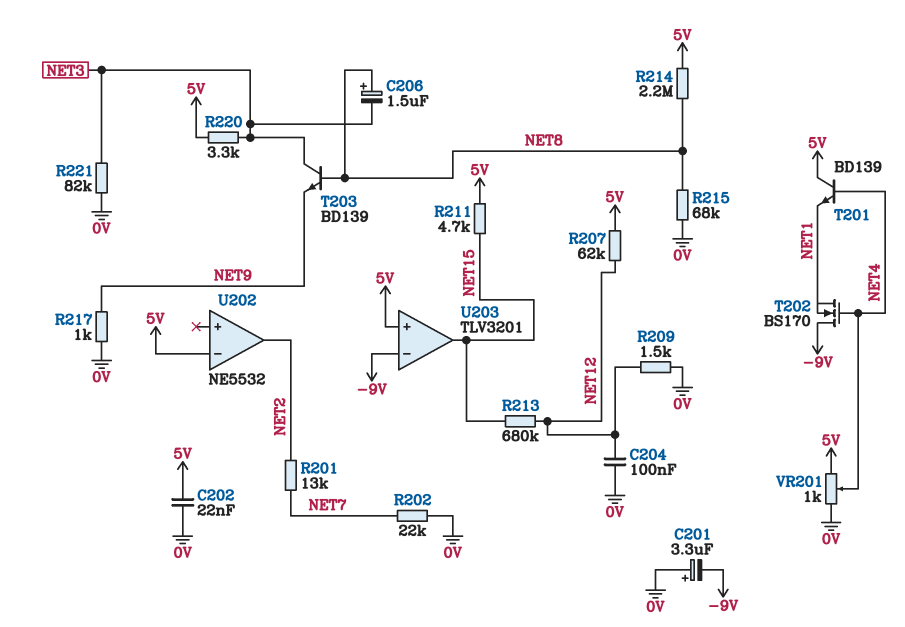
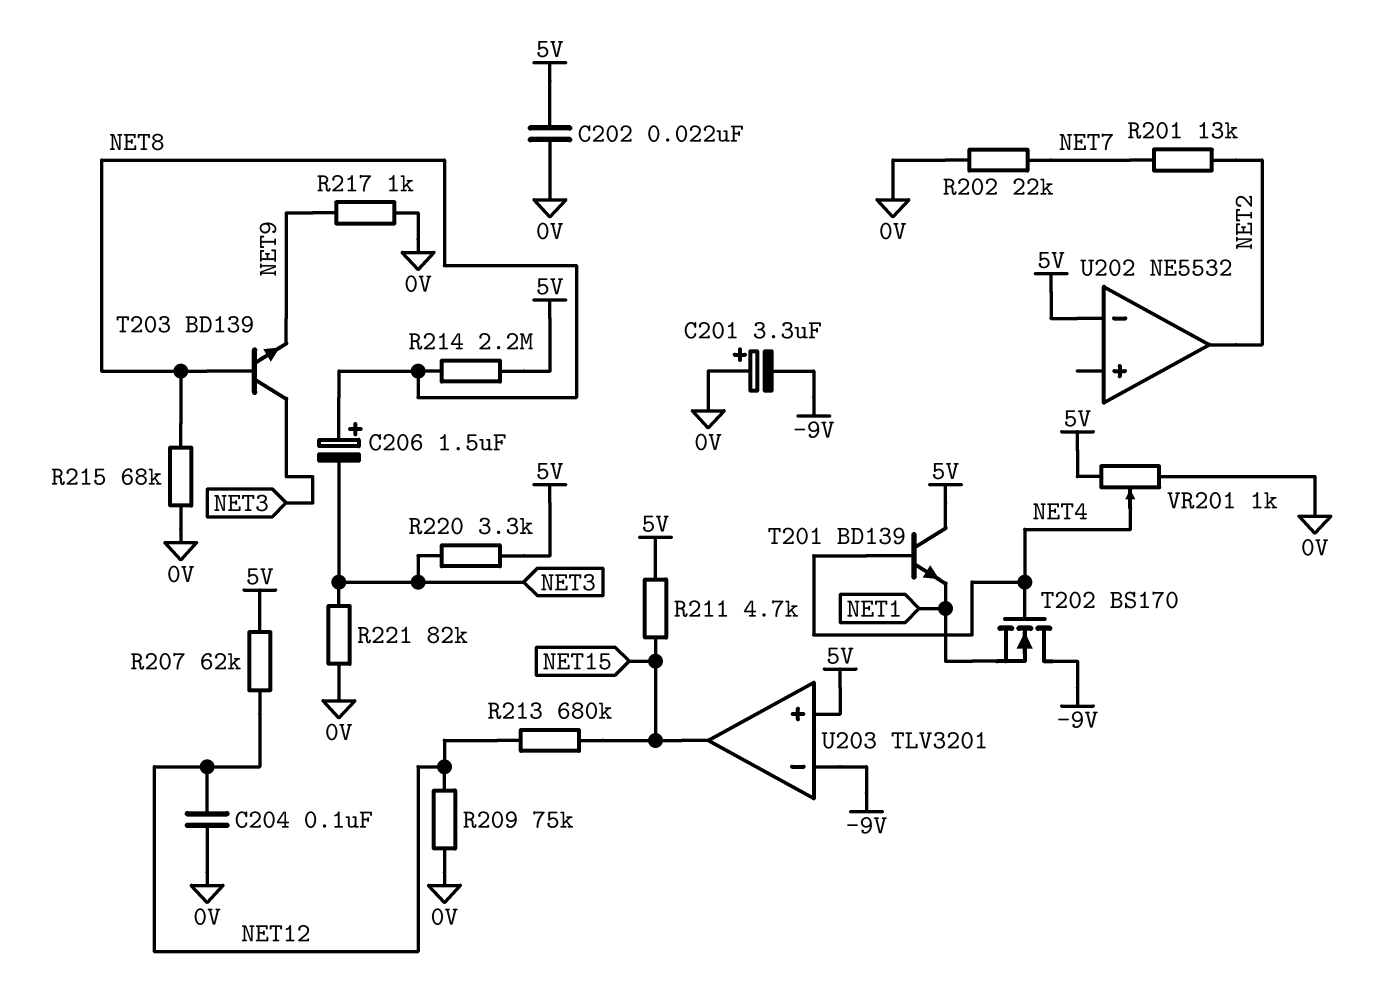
R209: 1.5k (0V, NET12) -> 75k (0V, NET12)

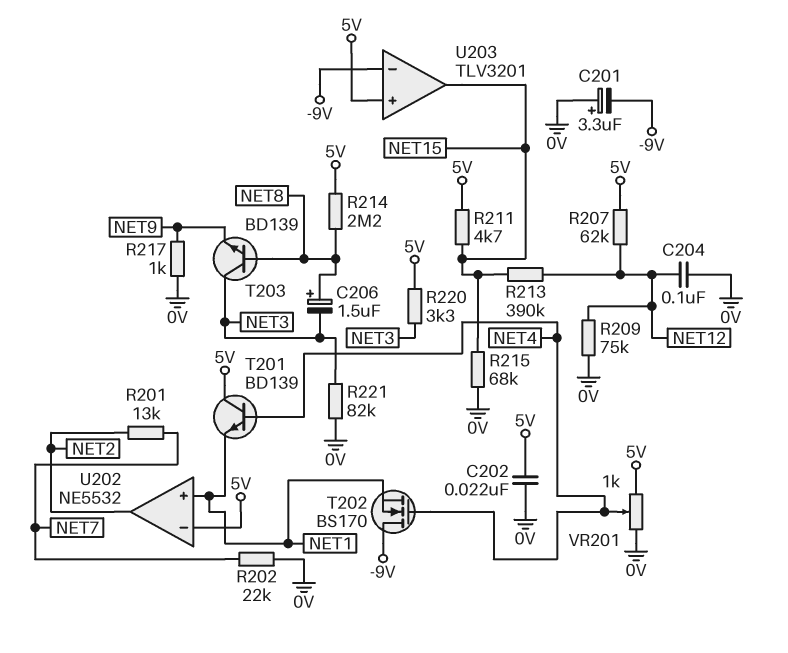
R213: 680k (NET12, NET15) -> 390k (NET12, NET15)
R215: 68k (0V, NET8) -> 68k (0V, NET15)
U202 pin in+: none -> NET1

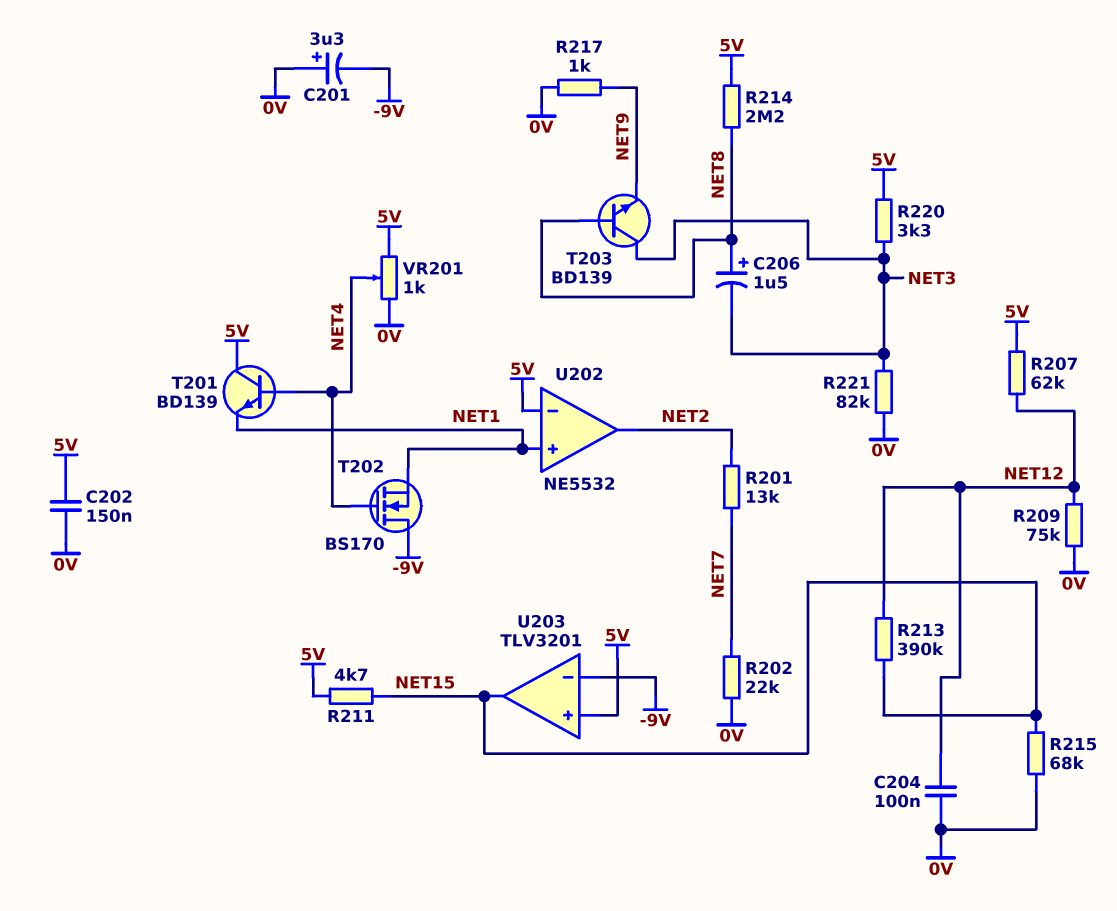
C202: 22nF (0V, 5V) -> 150nF (0V, 5V)

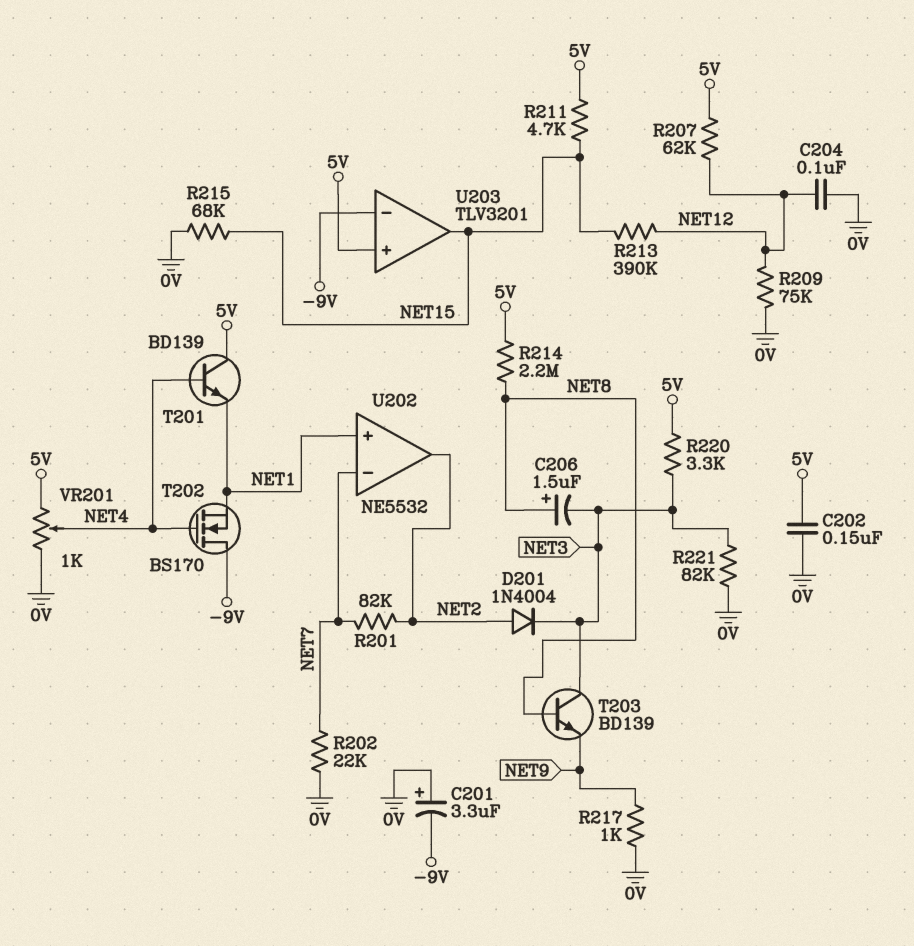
D201: none -> diode 1N4004 (A NET2, K NET3)
R201: 13k (NET2, NET7) -> 82k (NET2, NET7)
U202 pin in-: 5V -> NET7

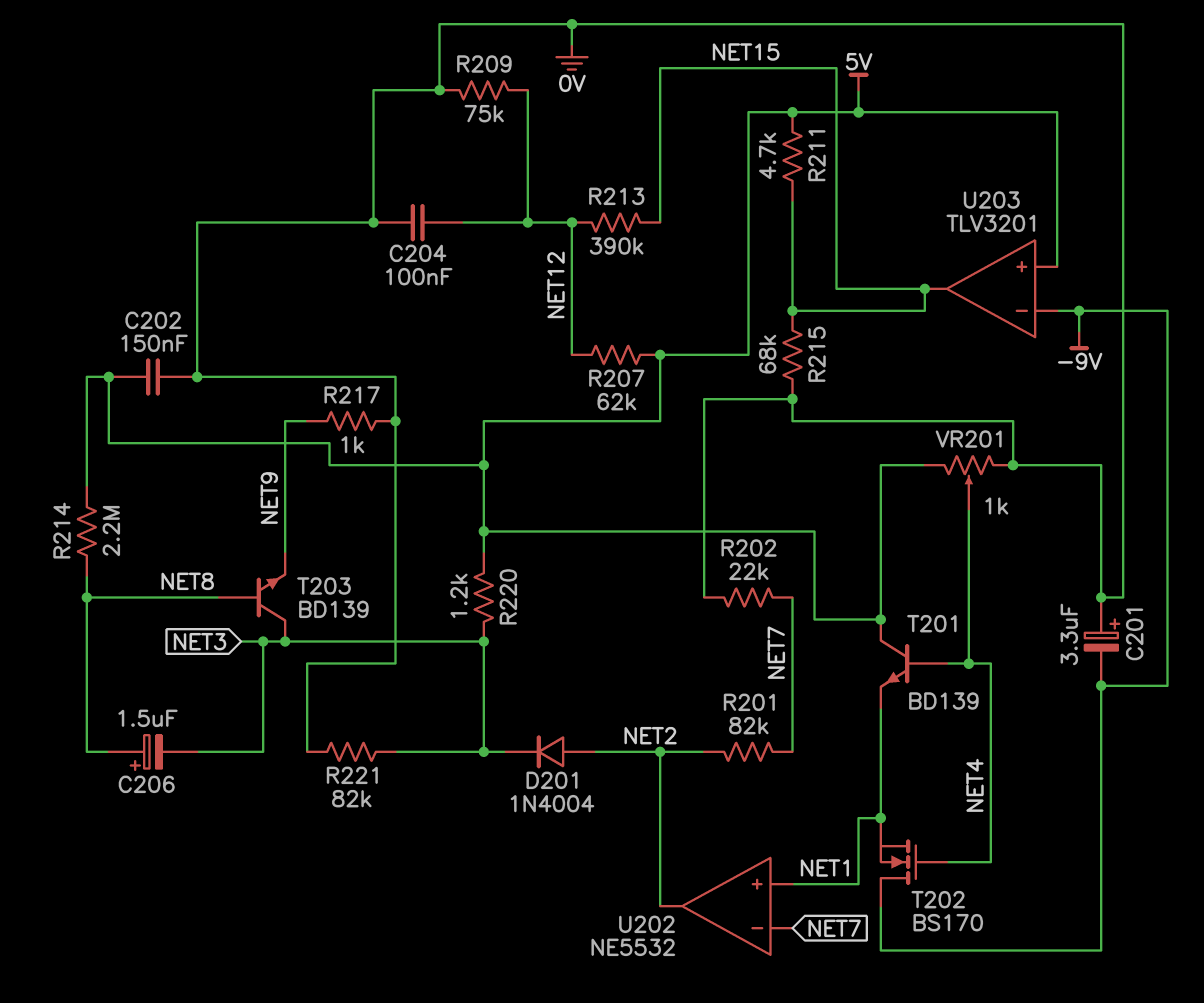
R220: 3.3k (5V, NET3) -> 1.2k (5V, NET3)

